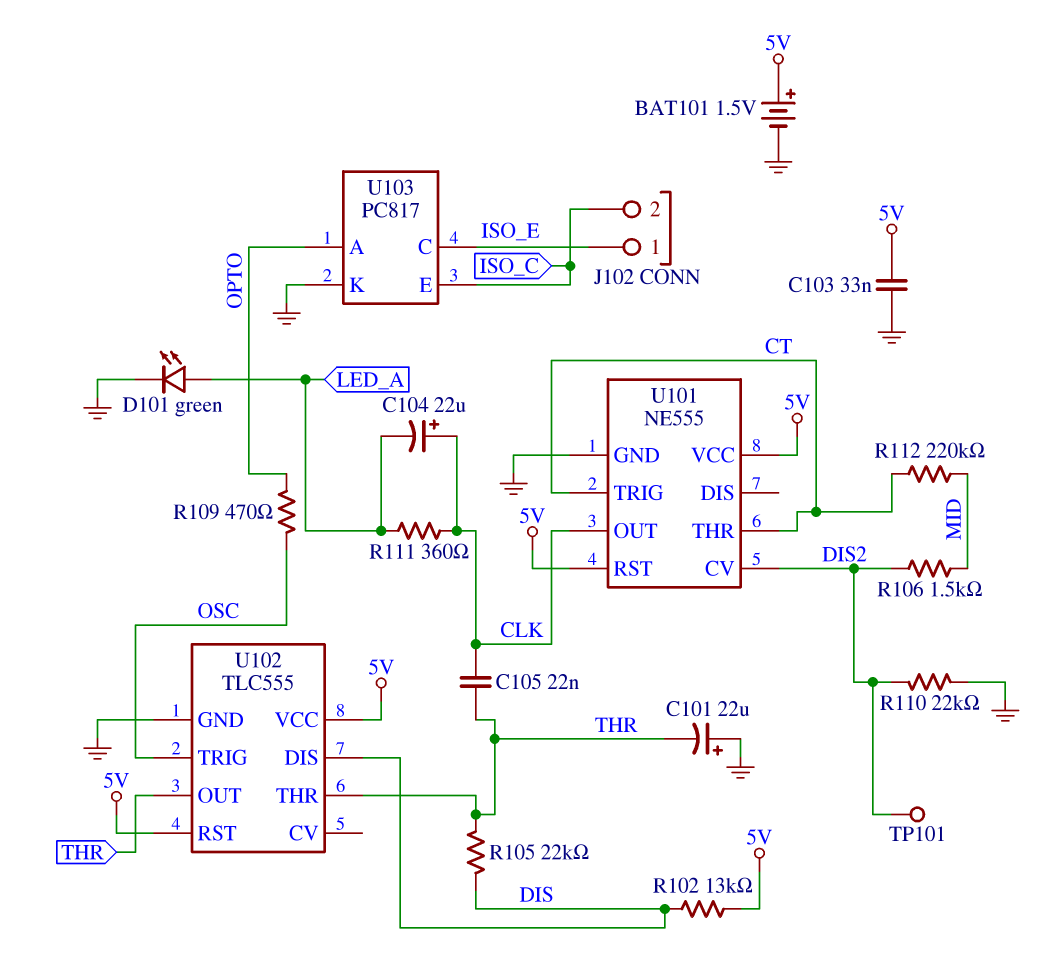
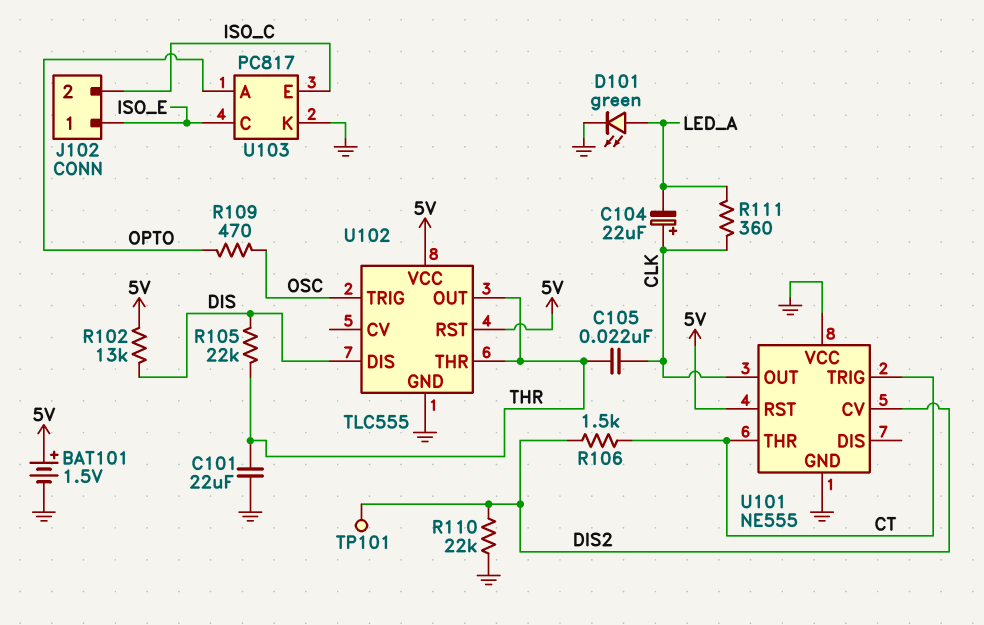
C101: 22uF (plus GND, minus THR) -> 22uF (GND, THR)
C103: 33nF (5V, GND) -> none
R106: 1.5k (DIS2, MID) -> 1.5k (CT, DIS2)
R112: 220k (CT, MID) -> none
U101 pin VCC: 5V -> GND

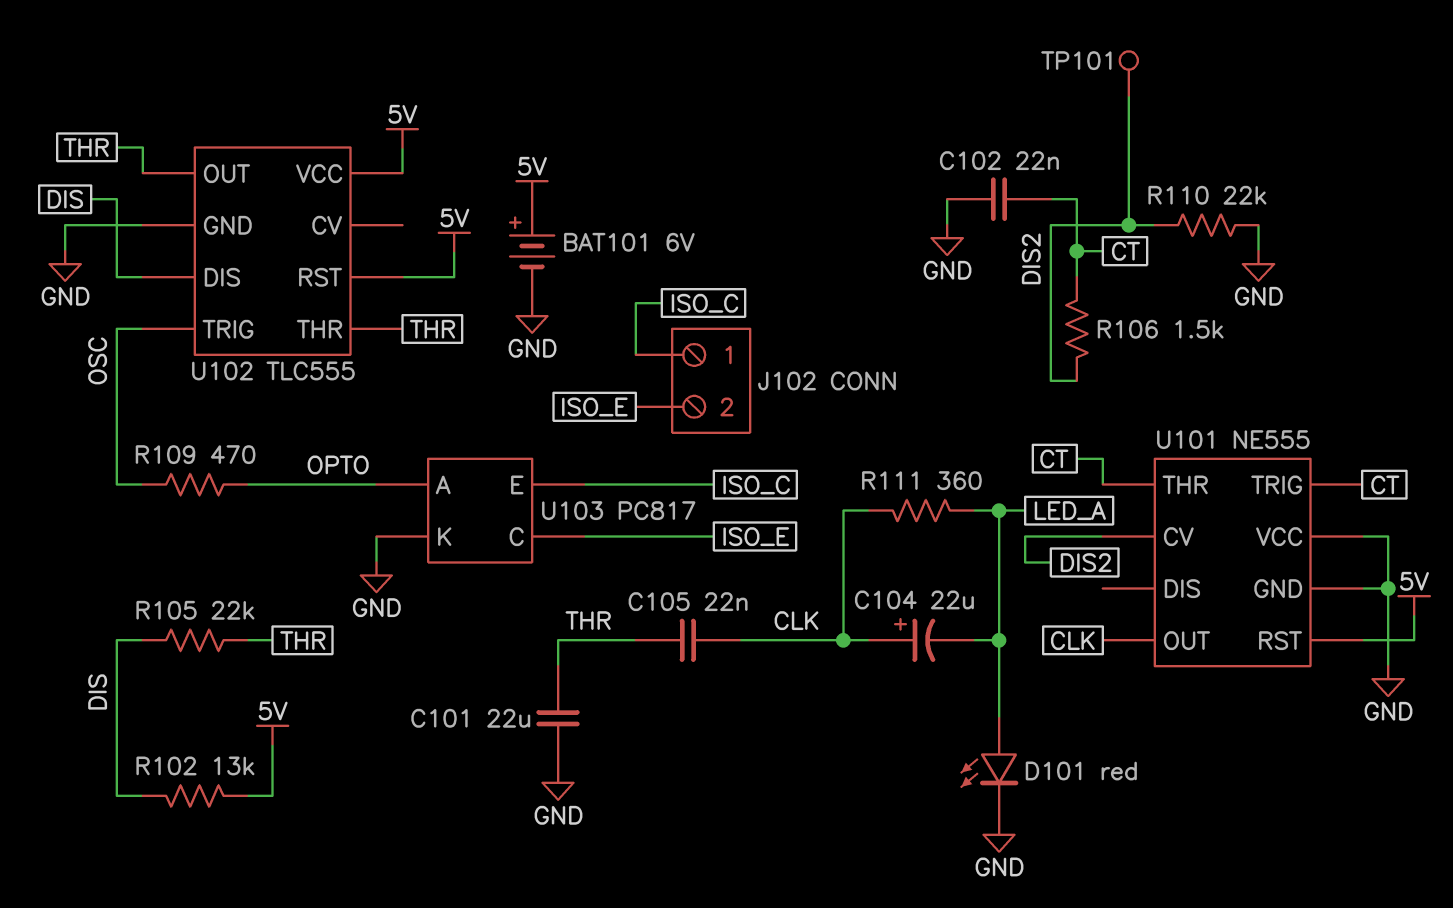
BAT101: 1.5V (plus 5V, minus GND) -> 6V (plus 5V, minus GND)
C102: none -> 22nF (CT, GND)
D101: LED green (A LED_A, K GND) -> LED red (A LED_A, K GND)
J102 pin 1: ISO_E -> ISO_C
J102 pin 2: ISO_C -> ISO_E

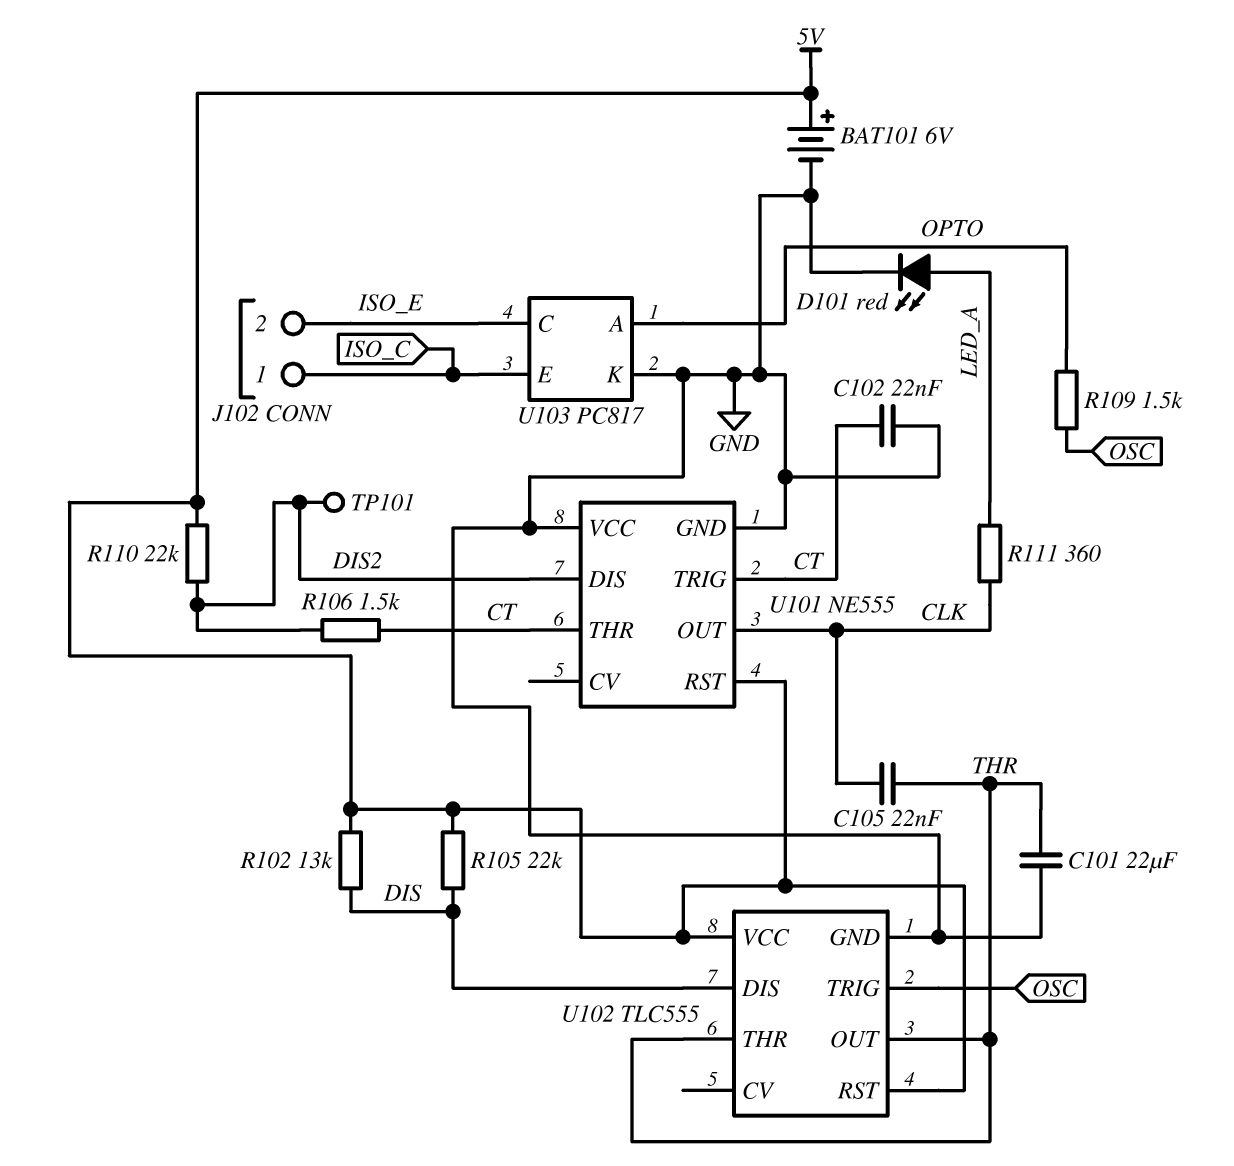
C104: 22uF (plus CLK, minus LED_A) -> none
R105: 22k (DIS, THR) -> 22k (5V, DIS)
R109: 470 (OPTO, OSC) -> 1.5k (OPTO, OSC)
R110: 22k (DIS2, GND) -> 22k (5V, DIS2)
U101 pin CV: DIS2 -> none
U101 pin DIS: none -> DIS2

